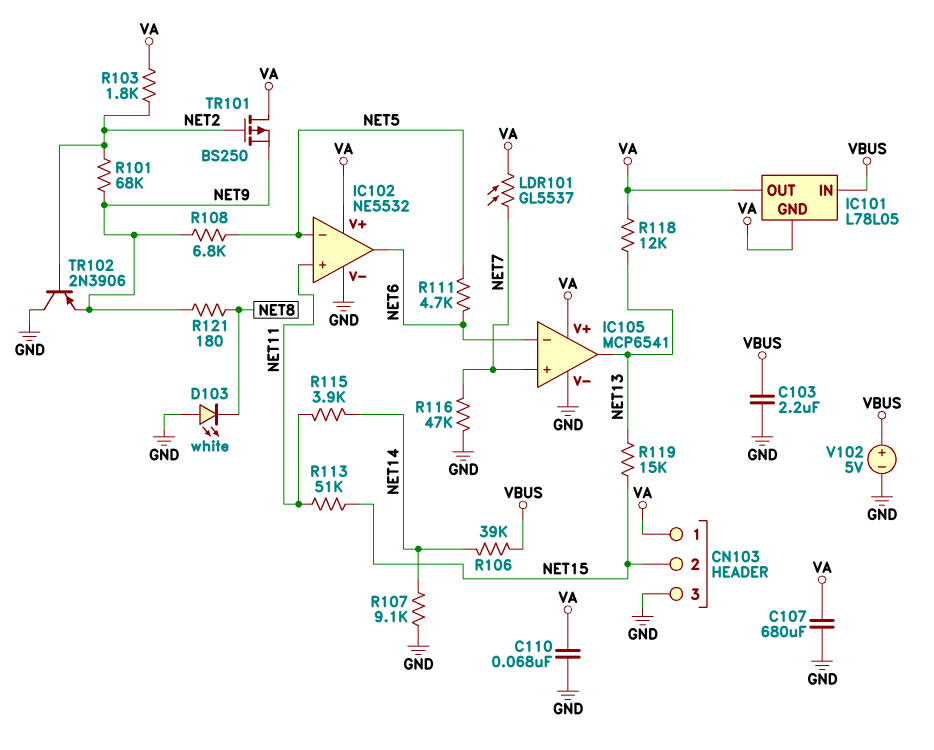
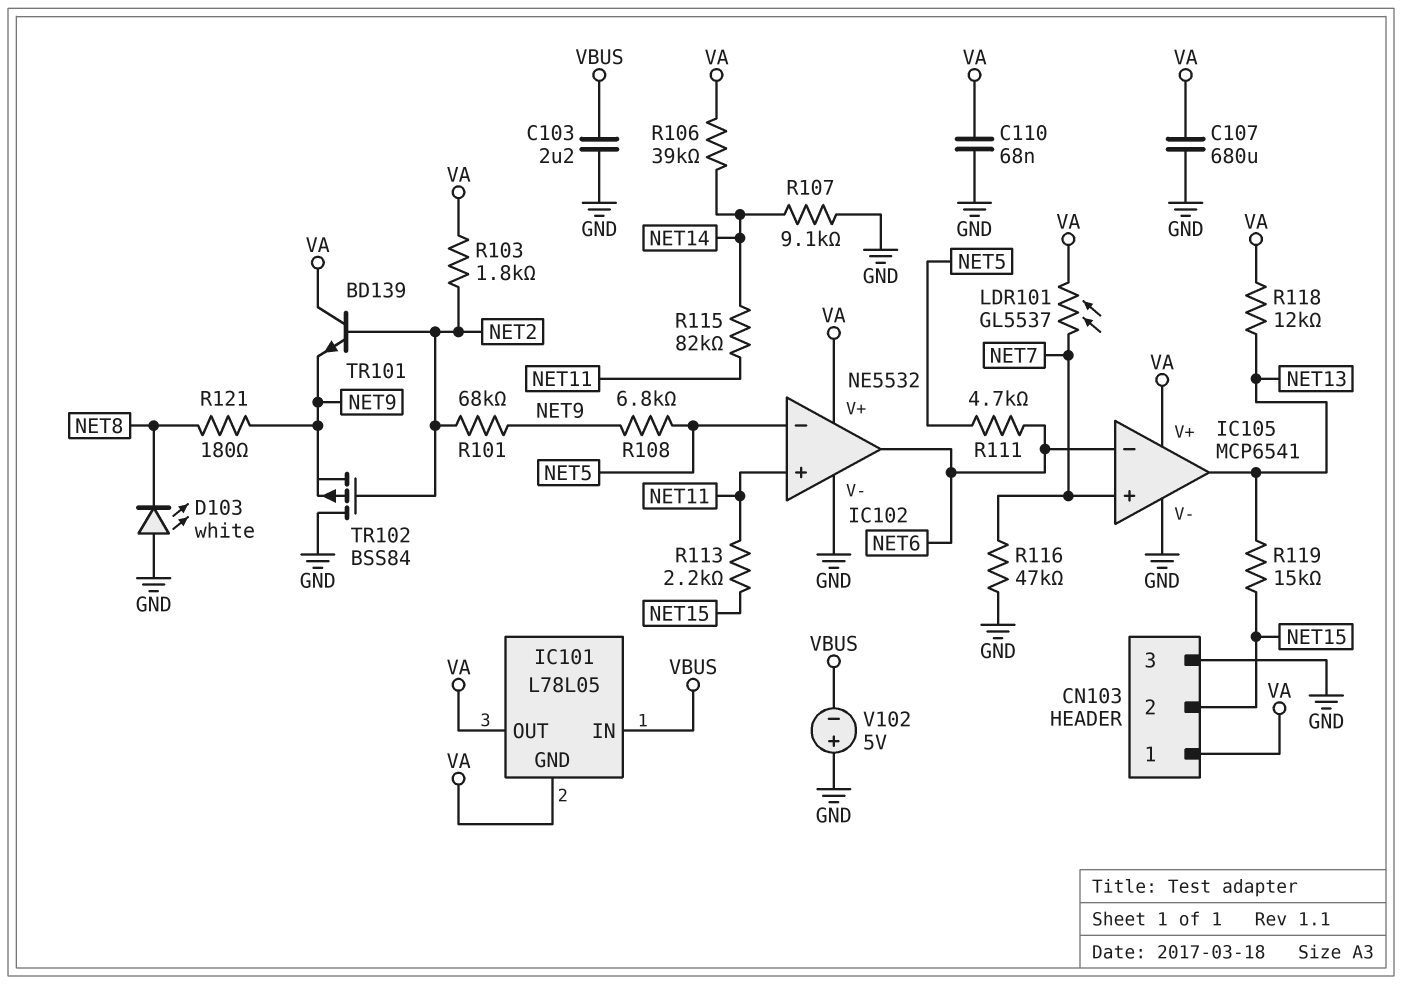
R106: 39k (NET14, VBUS) -> 39k (NET14, VA)
R113: 51k (NET11, NET15) -> 2.2k (NET11, NET15)
R115: 3.9k (NET11, NET14) -> 82k (NET11, NET14)
TR101: PMOS BS250 (G NET2, D VA, S NET9) -> NPN BD139 (B NET2, C VA, E NET9)
TR102: PNP 2N3906 (B NET2, C GND, E NET9) -> PMOS BSS84 (G NET2, D GND, S NET9)
V102: 5V (plus VBUS, minus GND) -> 5V (plus GND, minus VBUS)

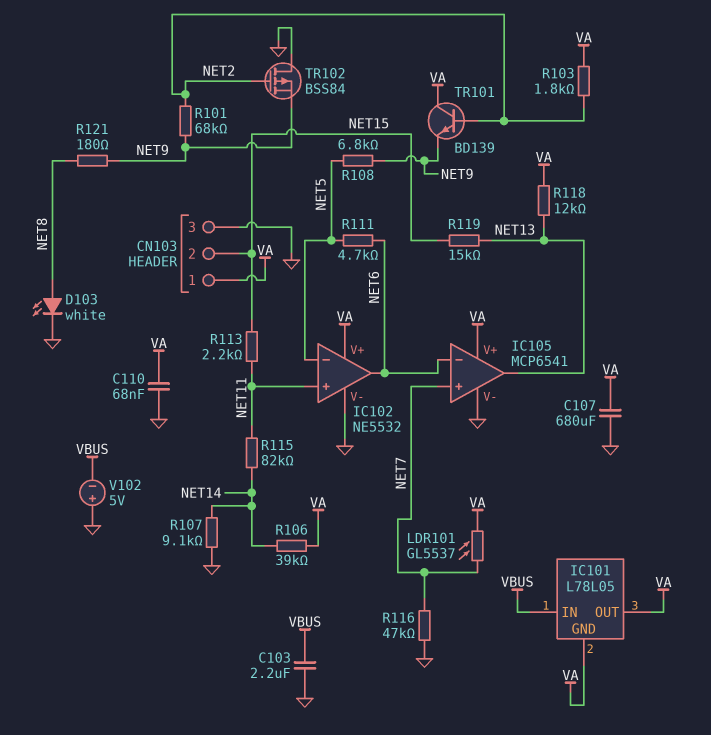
D103: LED white (A GND, K NET8) -> LED white (A NET8, K GND)

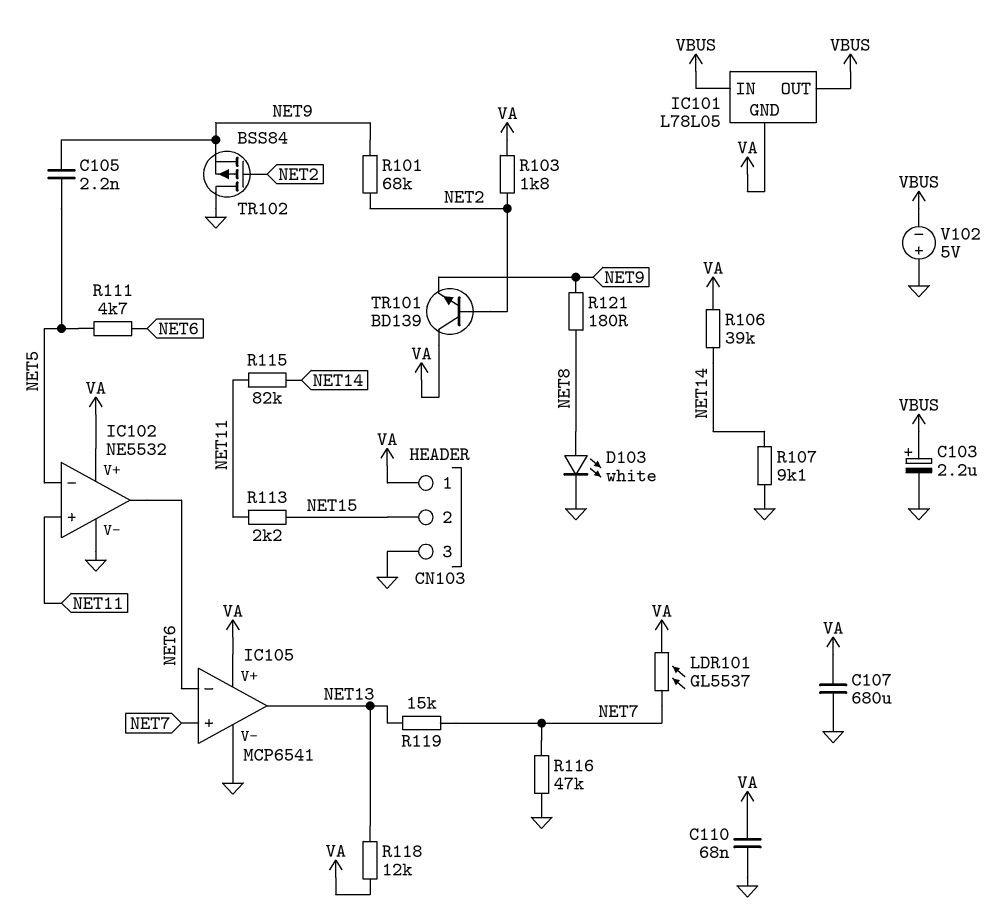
C103: 2.2uF (GND, VBUS) -> 2.2uF (plus VBUS, minus GND)
C105: none -> 2.2nF (NET5, NET9)
IC101 pin OUT: VA -> VBUS
R108: 6.8k (NET5, NET9) -> none
R119: 15k (NET13, NET15) -> 15k (NET7, NET13)

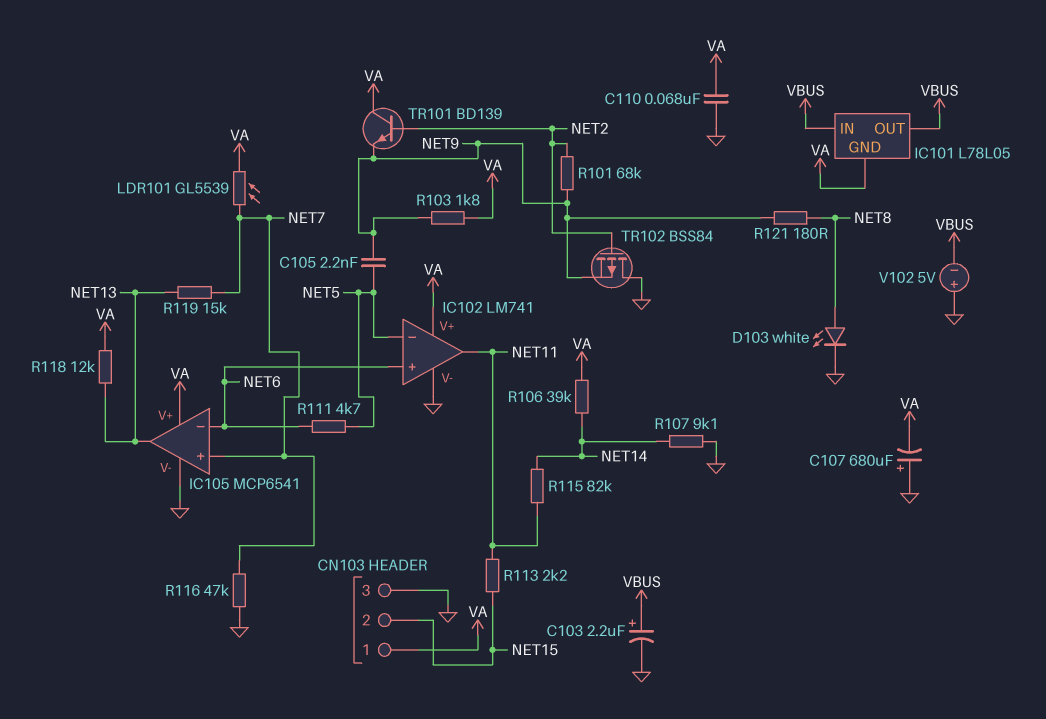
C107: 680uF (GND, VA) -> 680uF (plus GND, minus VA)
IC102: NE5532 -> LM741
IC102 pin in+: NET11 -> NET6
IC102 pin out: NET6 -> NET11
LDR101: GL5537 (NET7, VA) -> GL5539 (NET7, VA)
R103: 1.8k (NET2, VA) -> 1.8k (NET9, VA)

